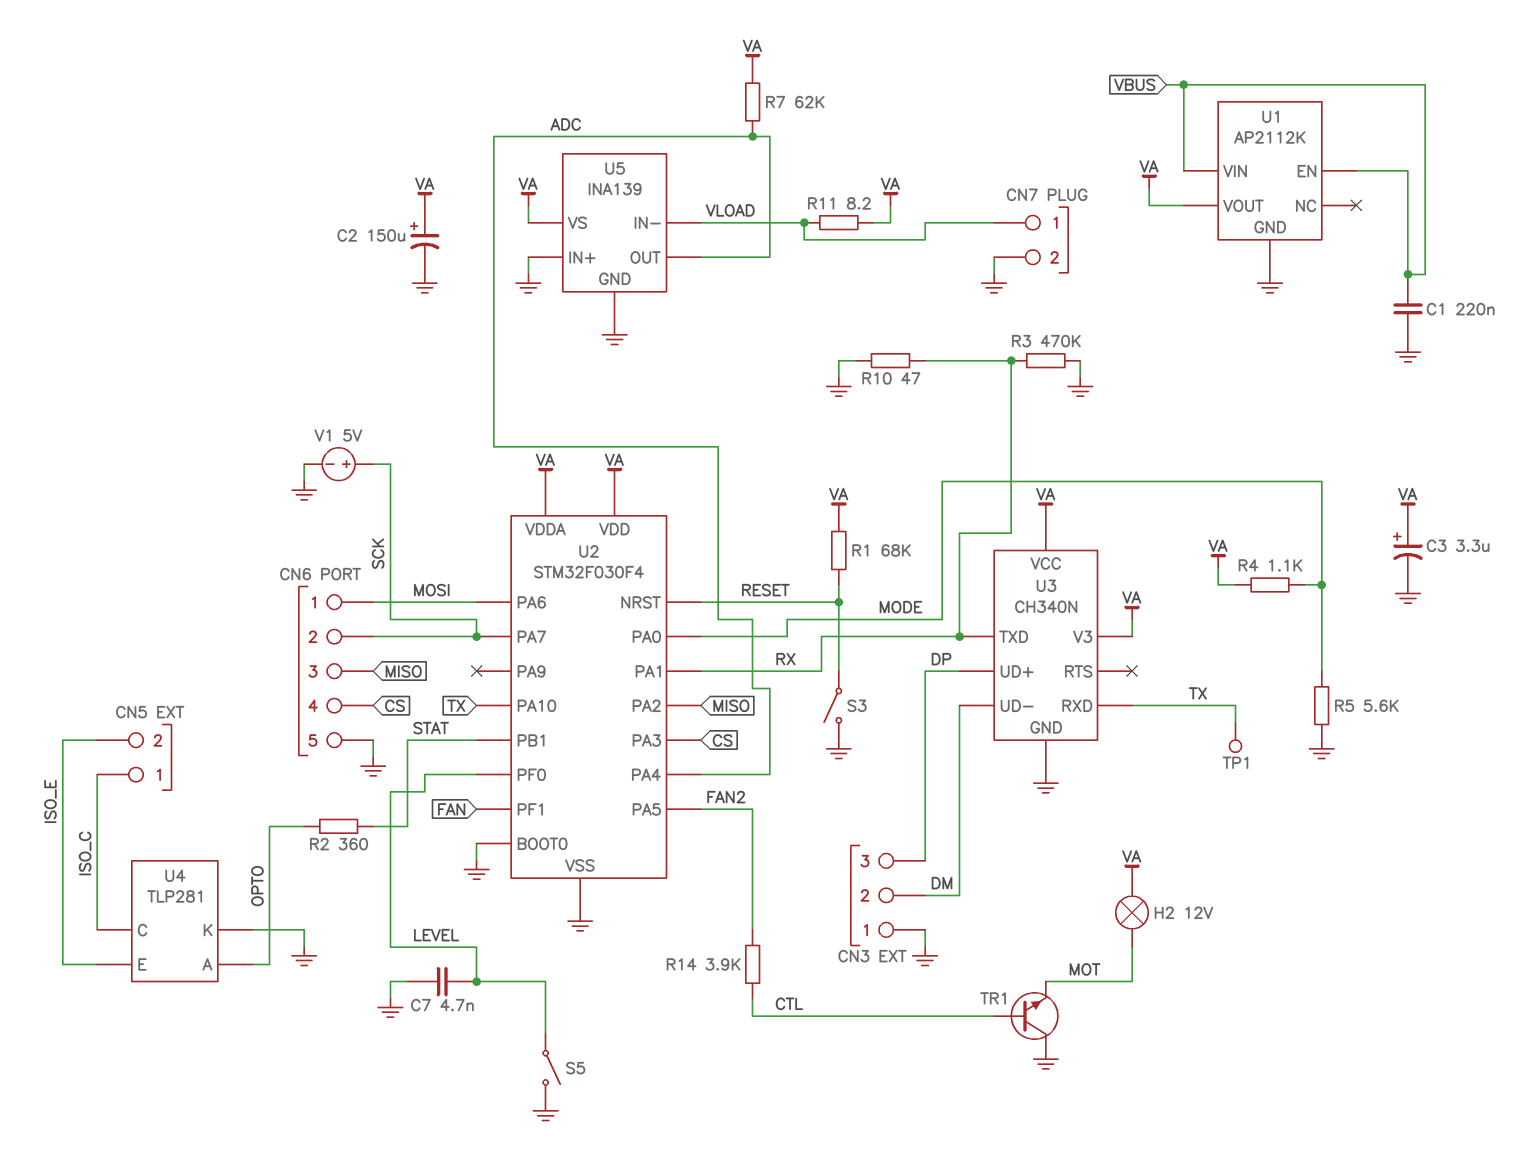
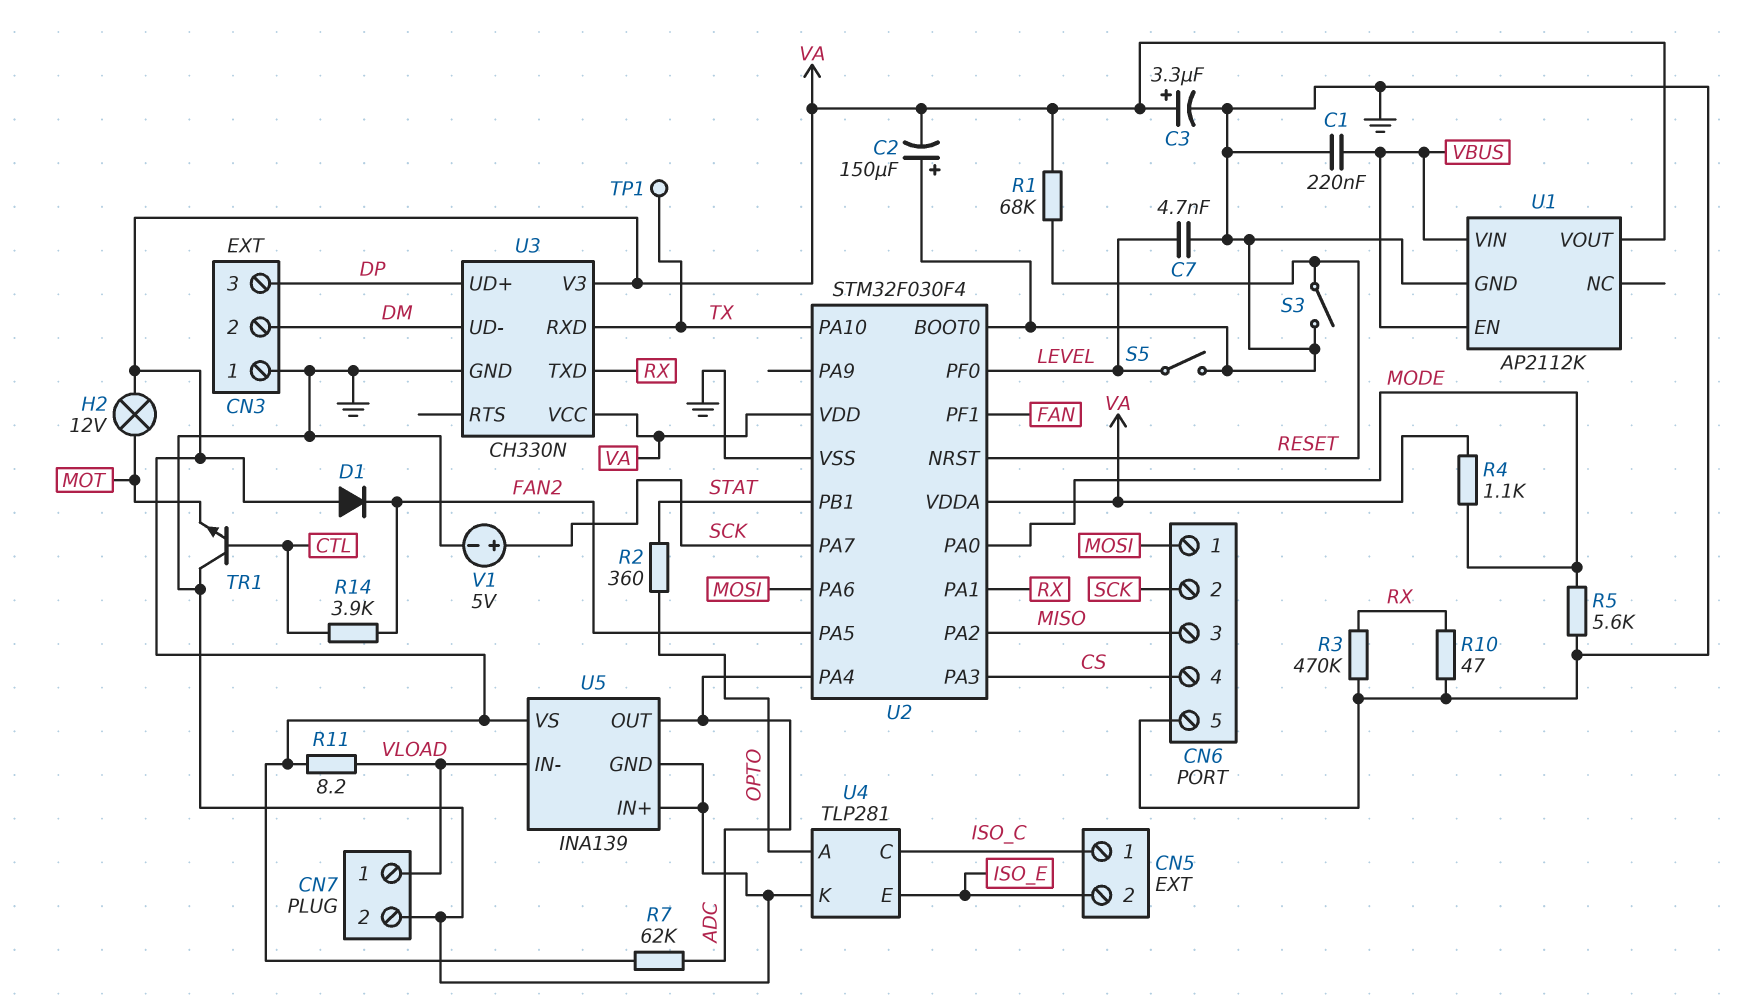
C2: 150uF (plus VA, minus GND) -> 150uF (plus GND, minus VA)
D1: none -> diode (A VA, K FAN2)
U3: CH340N -> CH330N

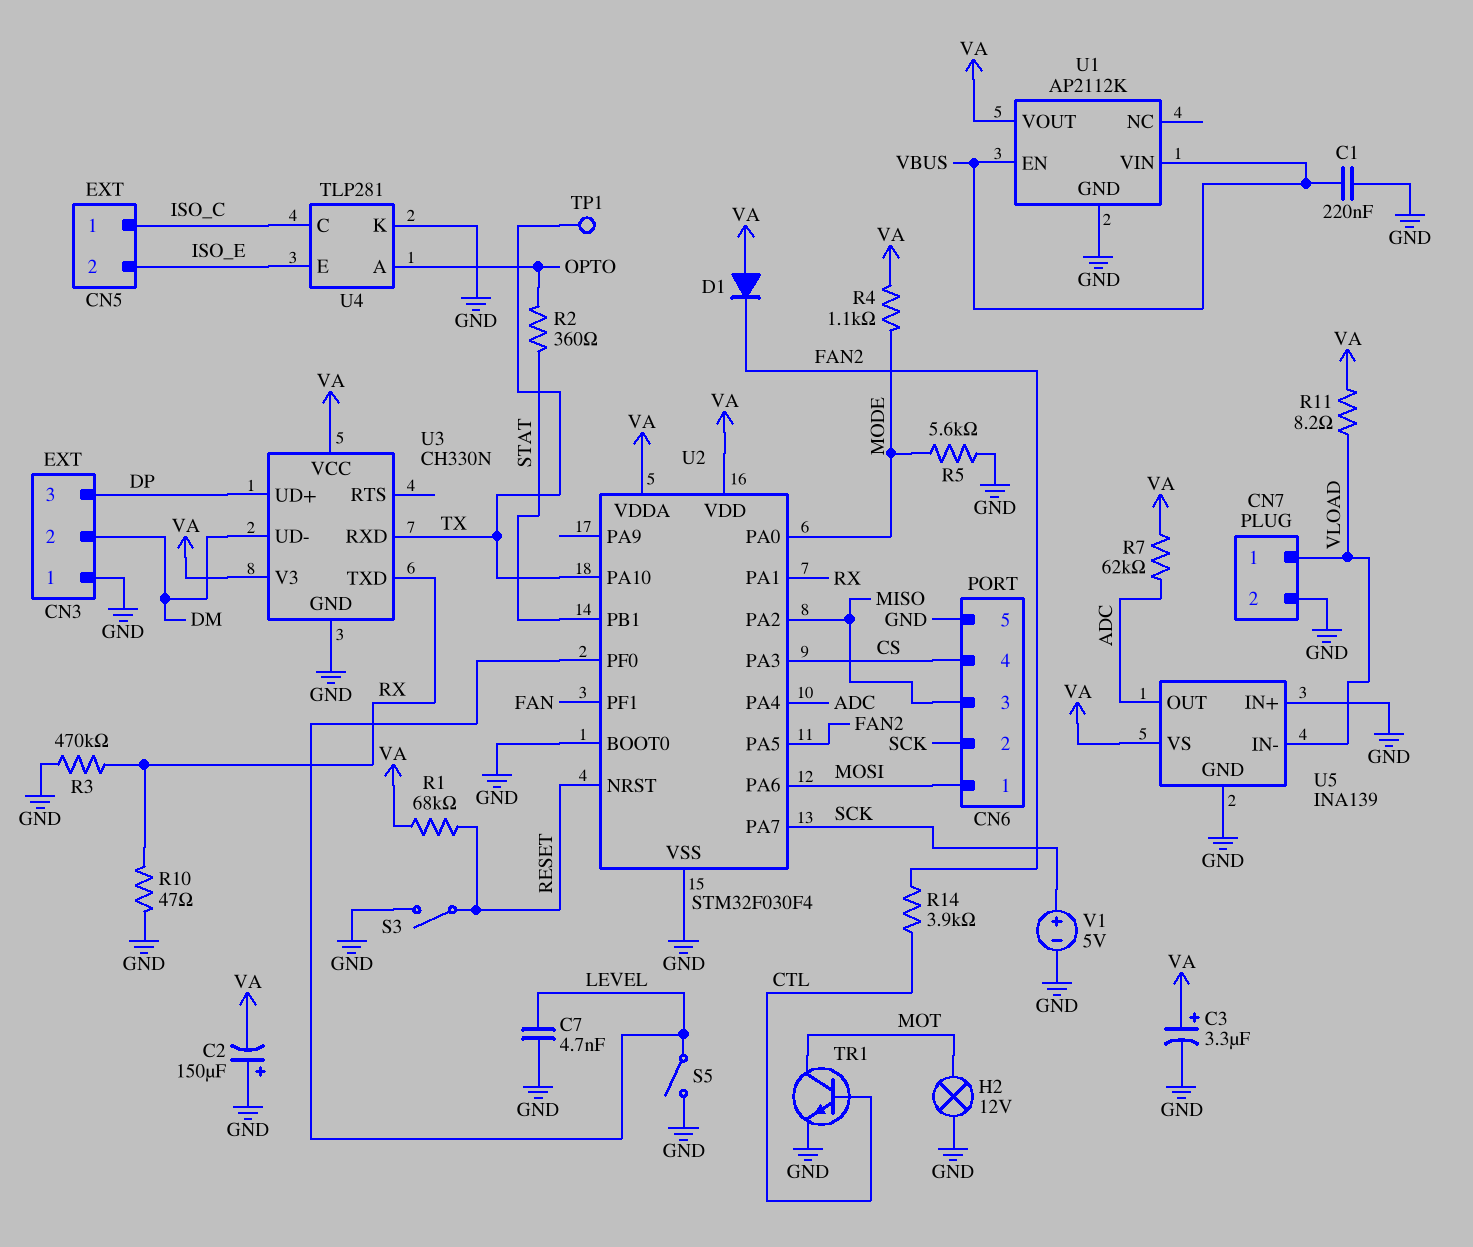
H2: lamp 12V (MOT, VA) -> lamp 12V (GND, MOT)
TR1: NPN (B CTL, C GND, E MOT) -> NPN (B CTL, C MOT, E GND)

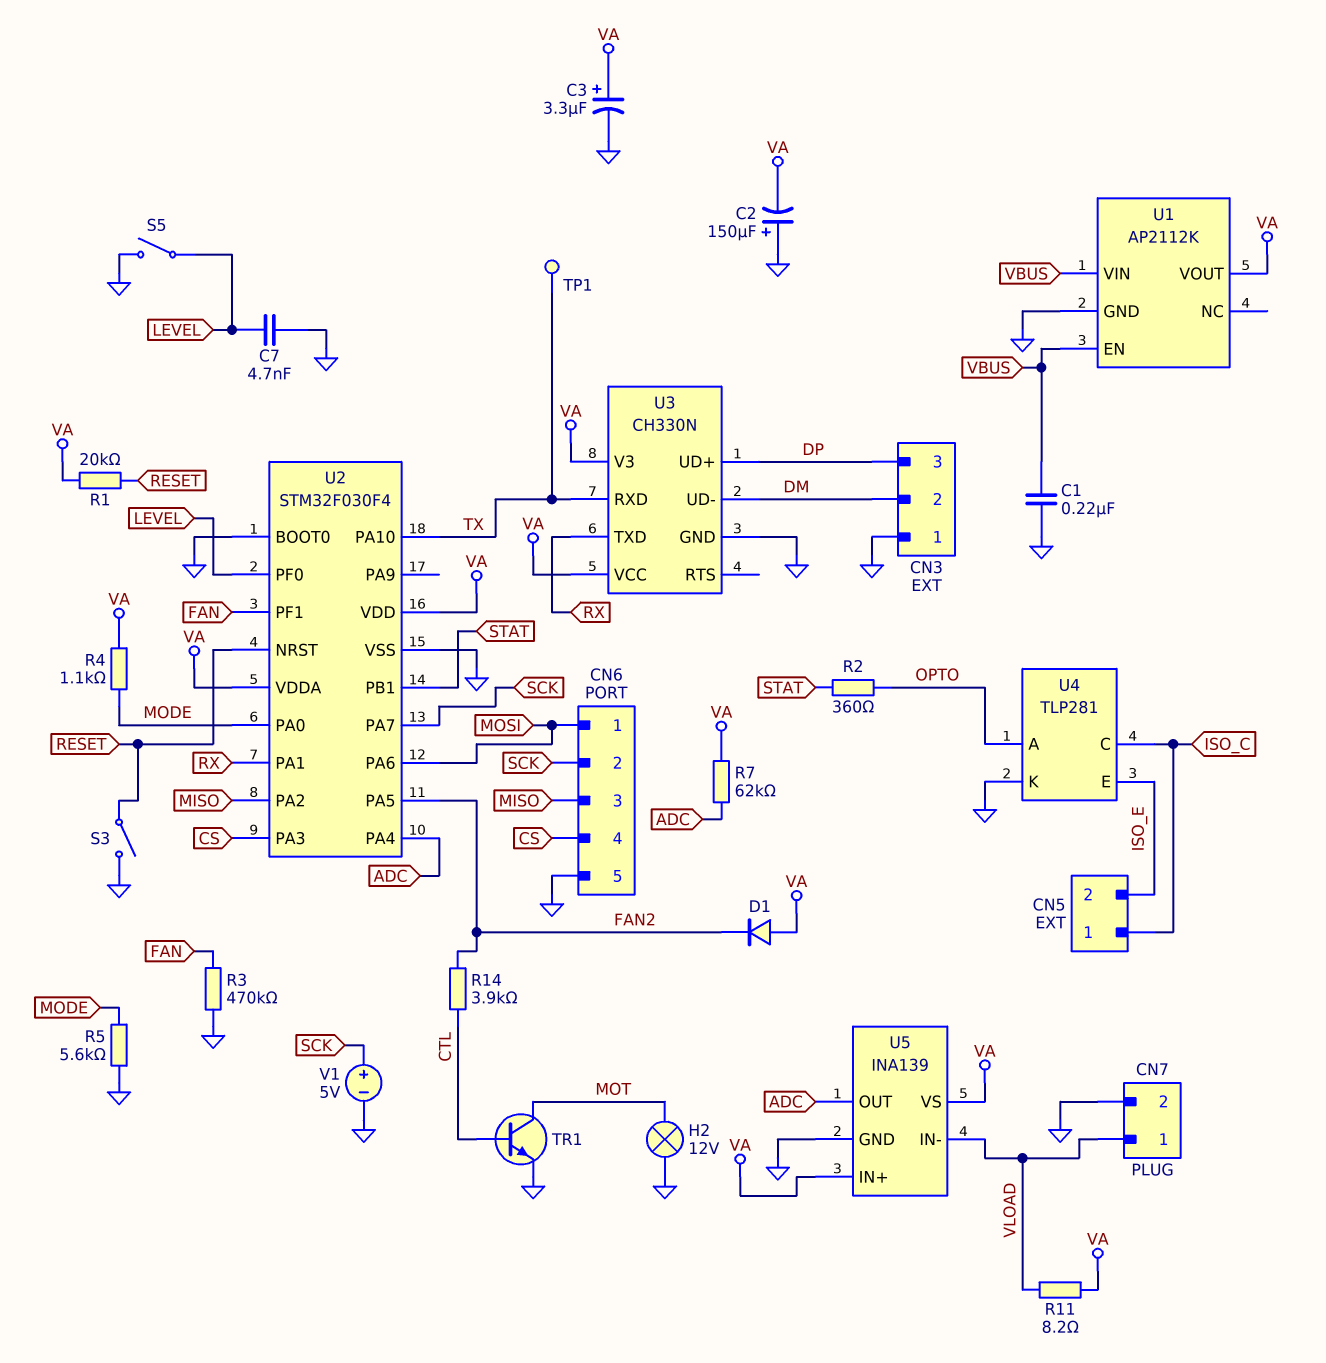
R1: 68k (RESET, VA) -> 20k (RESET, VA)
R3: 470k (GND, RX) -> 470k (FAN, GND)
R10: 47 (GND, RX) -> none
U5 pin IN+: GND -> VA

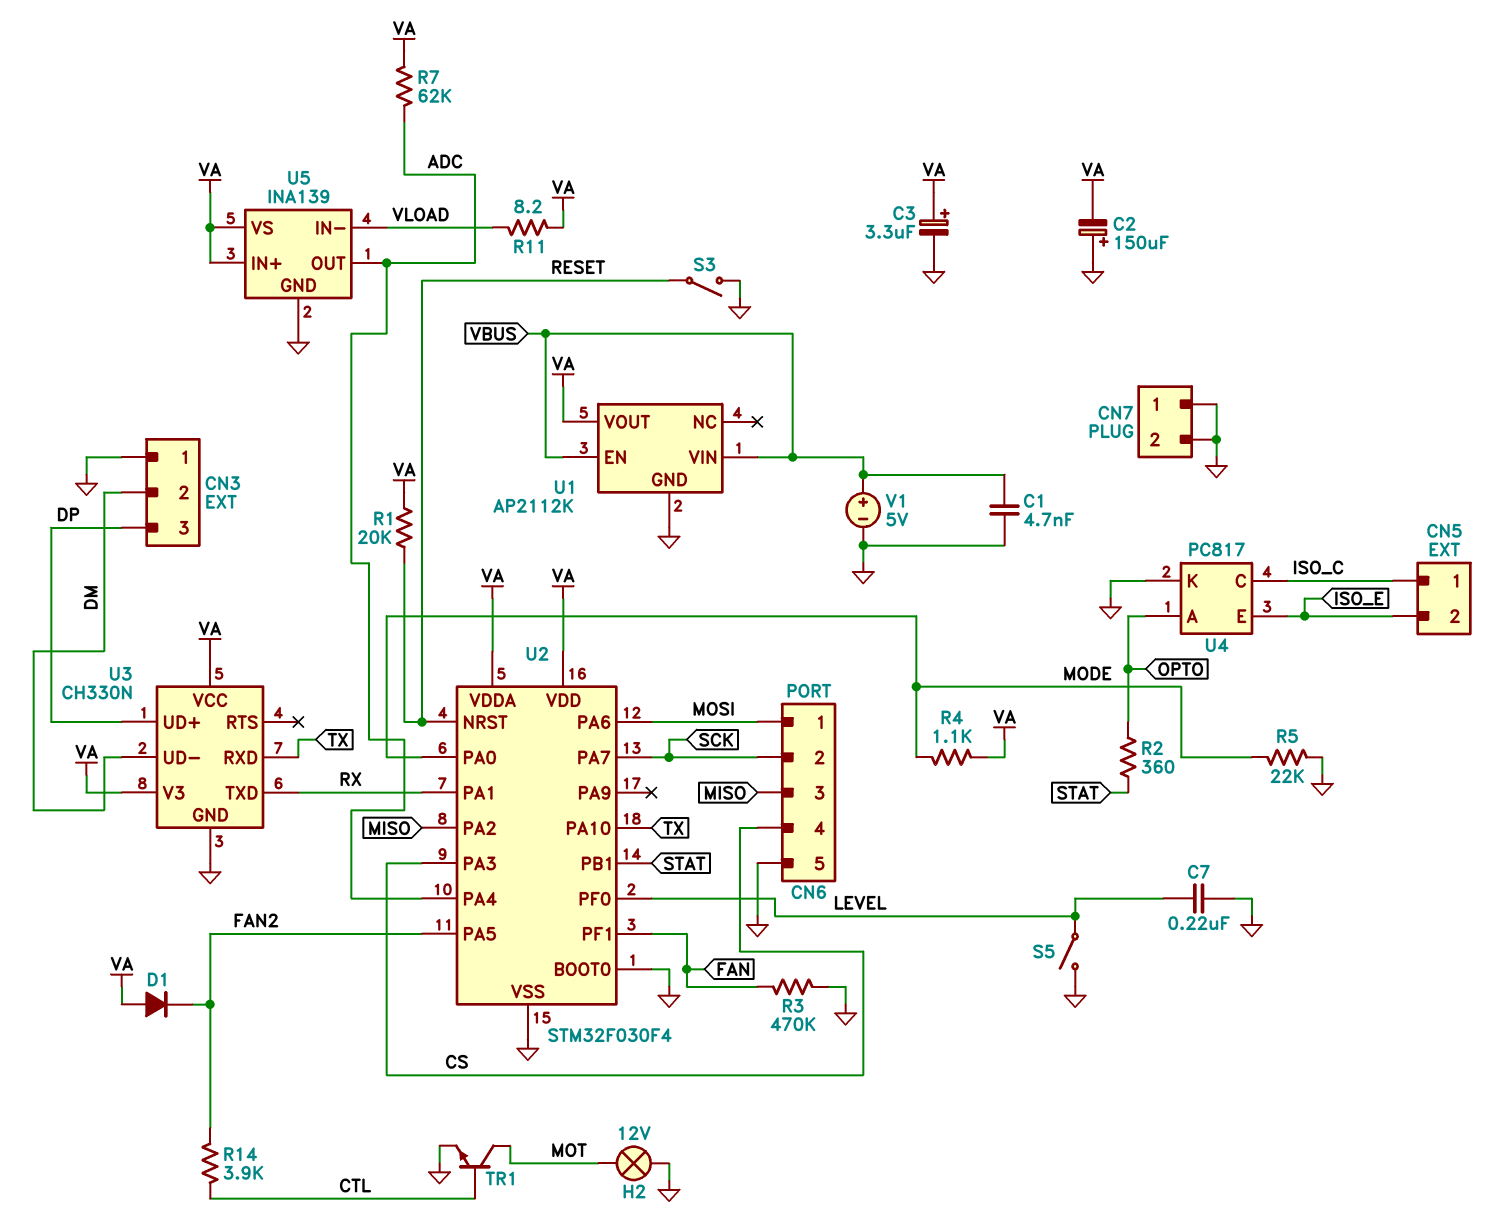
C1: 220nF (GND, VBUS) -> 4.7nF (GND, VBUS)
C7: 4.7nF (GND, LEVEL) -> 220nF (GND, LEVEL)
CN7 pin 1: VLOAD -> GND
R5: 5.6k (GND, MODE) -> 22k (GND, MODE)
TP1: test point (TX) -> none
U4: TLP281 -> PC817
V1: 5V (plus SCK, minus GND) -> 5V (plus VBUS, minus GND)

